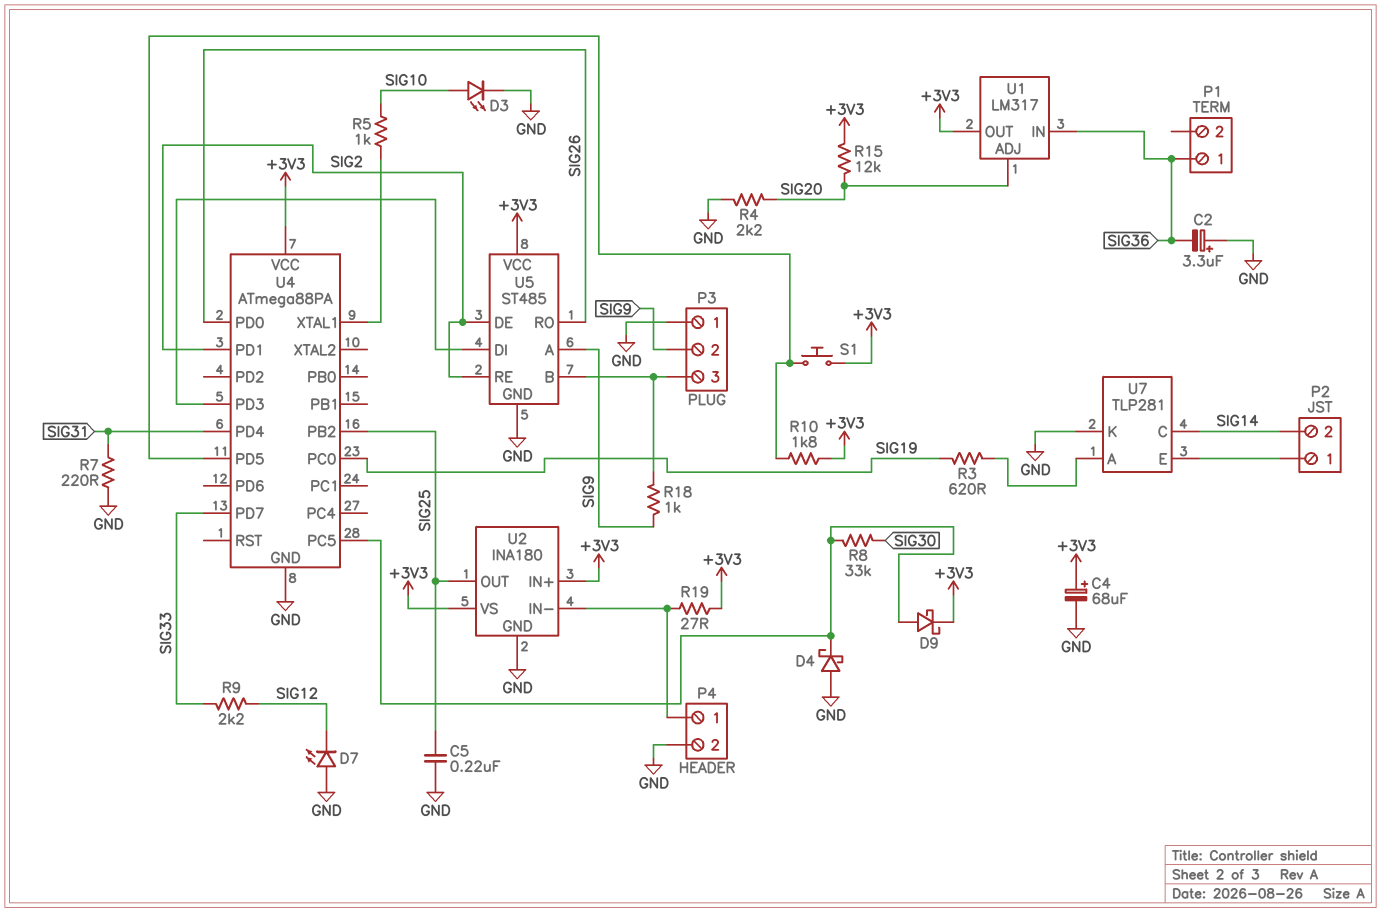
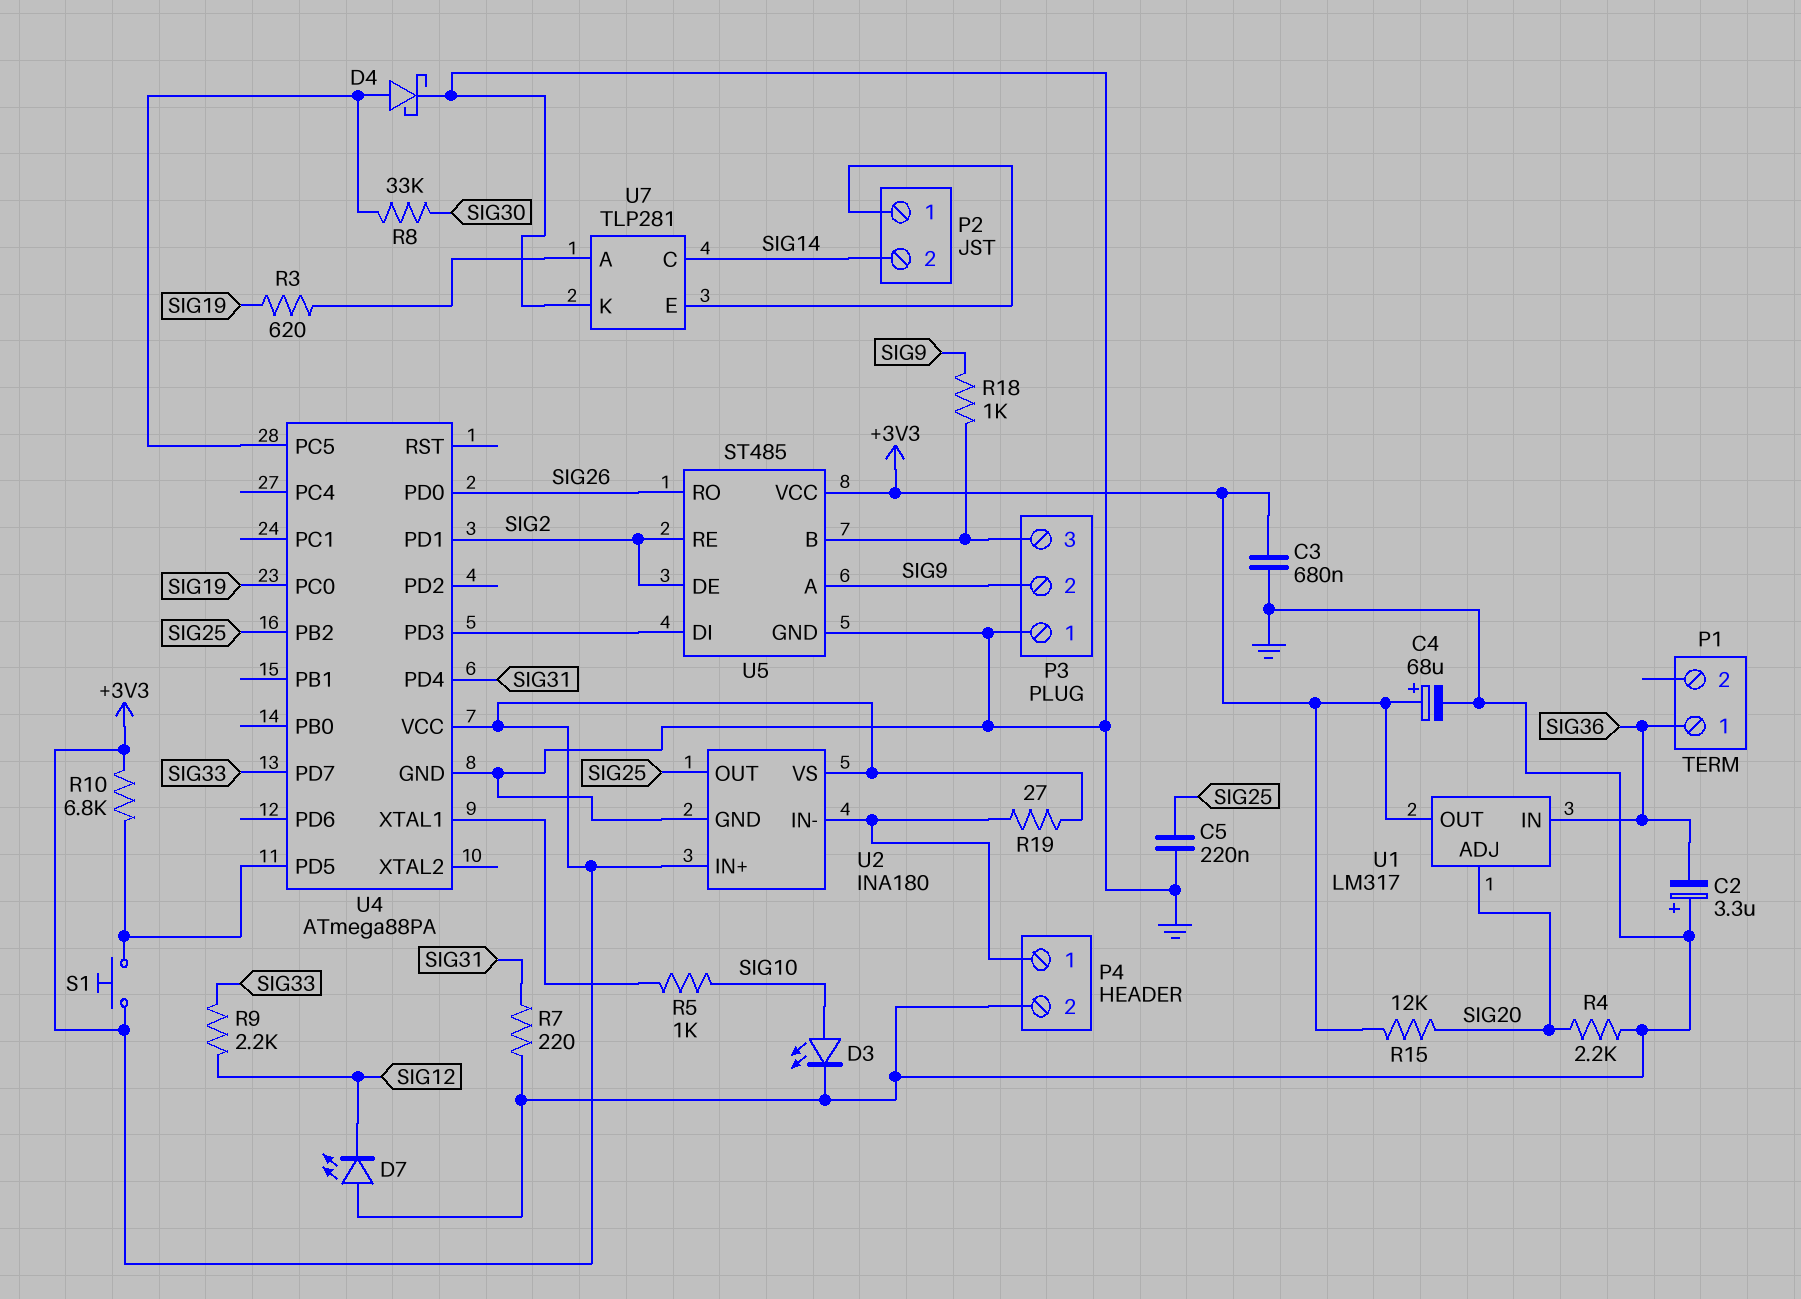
C3: none -> 680nF (+3V3, GND)
D4: schottky (A GND, K U4/PC5) -> schottky (A U4/PC5, K GND)
D9: schottky (A U4/PC5, K +3V3) -> none
R10: 1.8k (+3V3, U4/PD5) -> 6.8k (+3V3, U4/PD5)

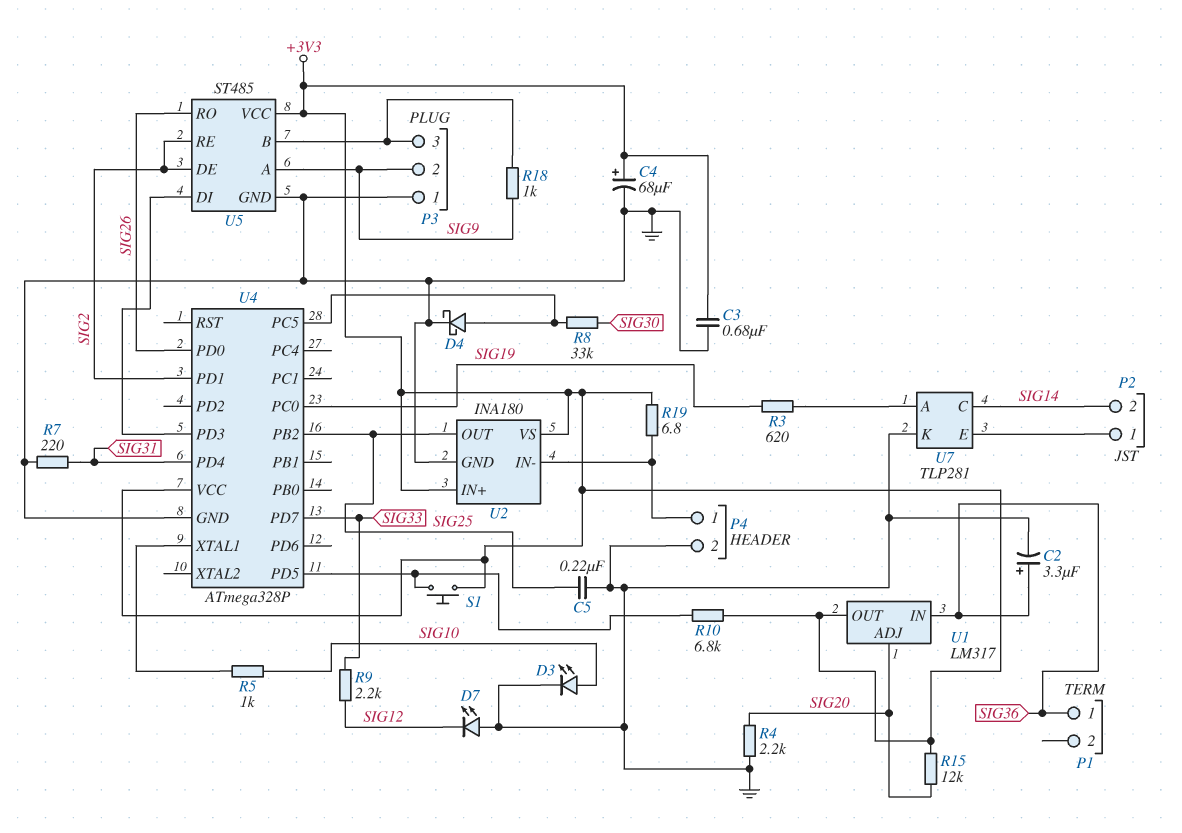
C2: 3.3uF (plus GND, minus SIG36) -> 3.3uF (plus SIG36, minus GND)
R19: 27 (+3V3, P4/1) -> 6.8 (+3V3, P4/1)
U4: ATmega88PA -> ATmega328P

